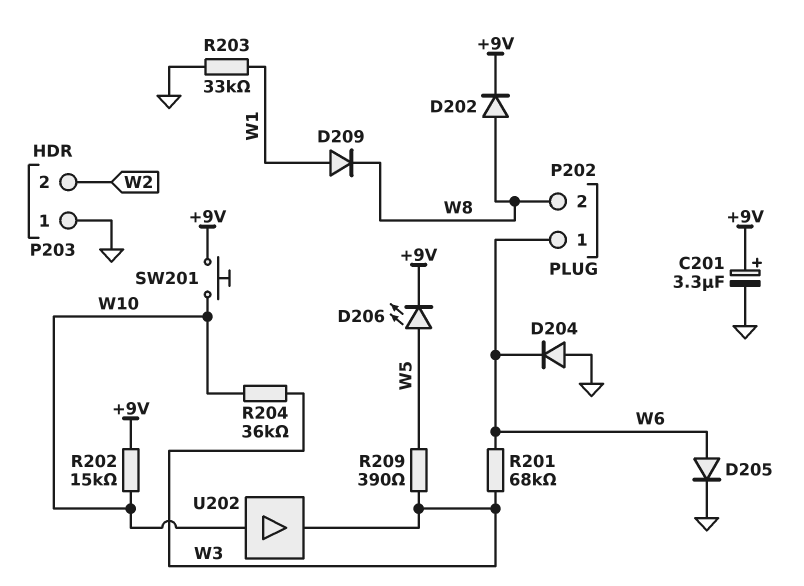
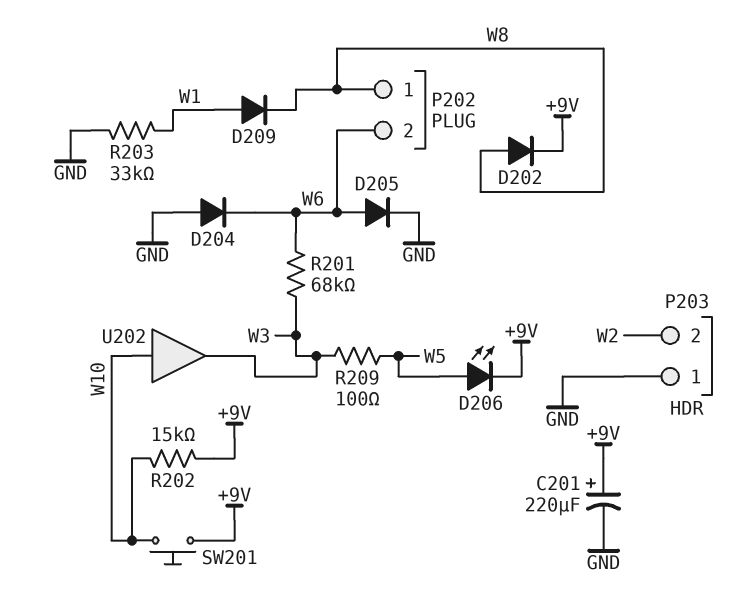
C201: 3.3uF (plus +9V, minus GND) -> 220uF (plus +9V, minus GND)
P202 pin 1: W6 -> W8
P202 pin 2: W8 -> W6
R204: 36k (W3, W10) -> none
R209: 390 (W3, W5) -> 100 (W3, W5)

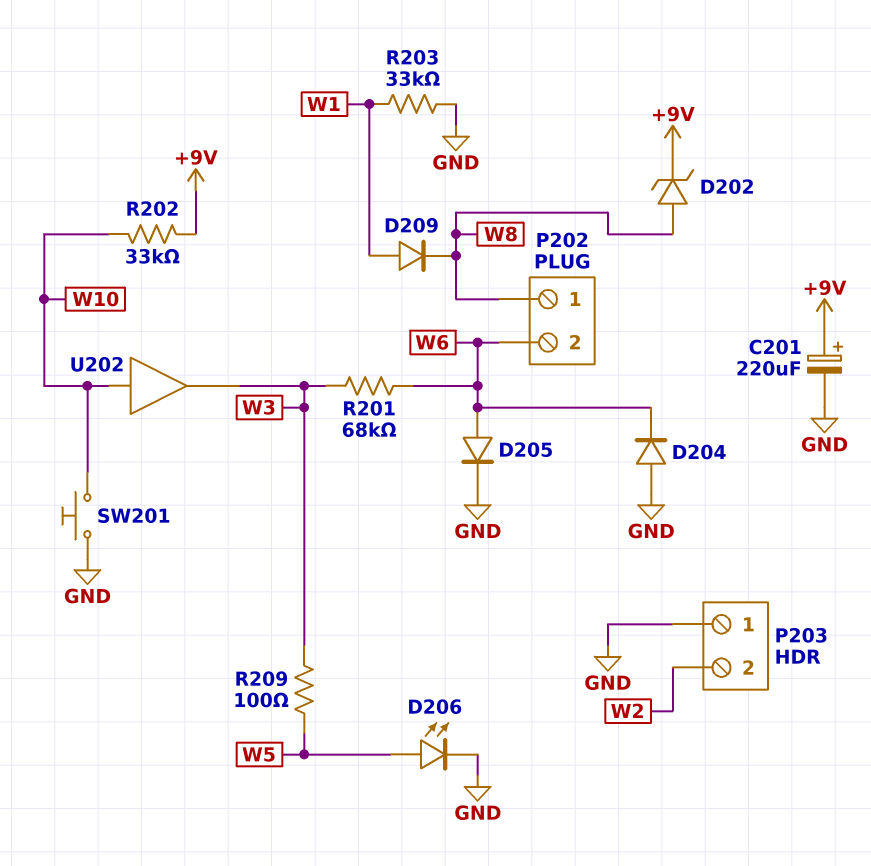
D202: diode (A W8, K +9V) -> zener (A W8, K +9V)
D206: LED (A W5, K +9V) -> LED (A W5, K GND)
R202: 15k (+9V, W10) -> 33k (+9V, W10)
SW201: button (+9V, W10) -> button (GND, W10)

